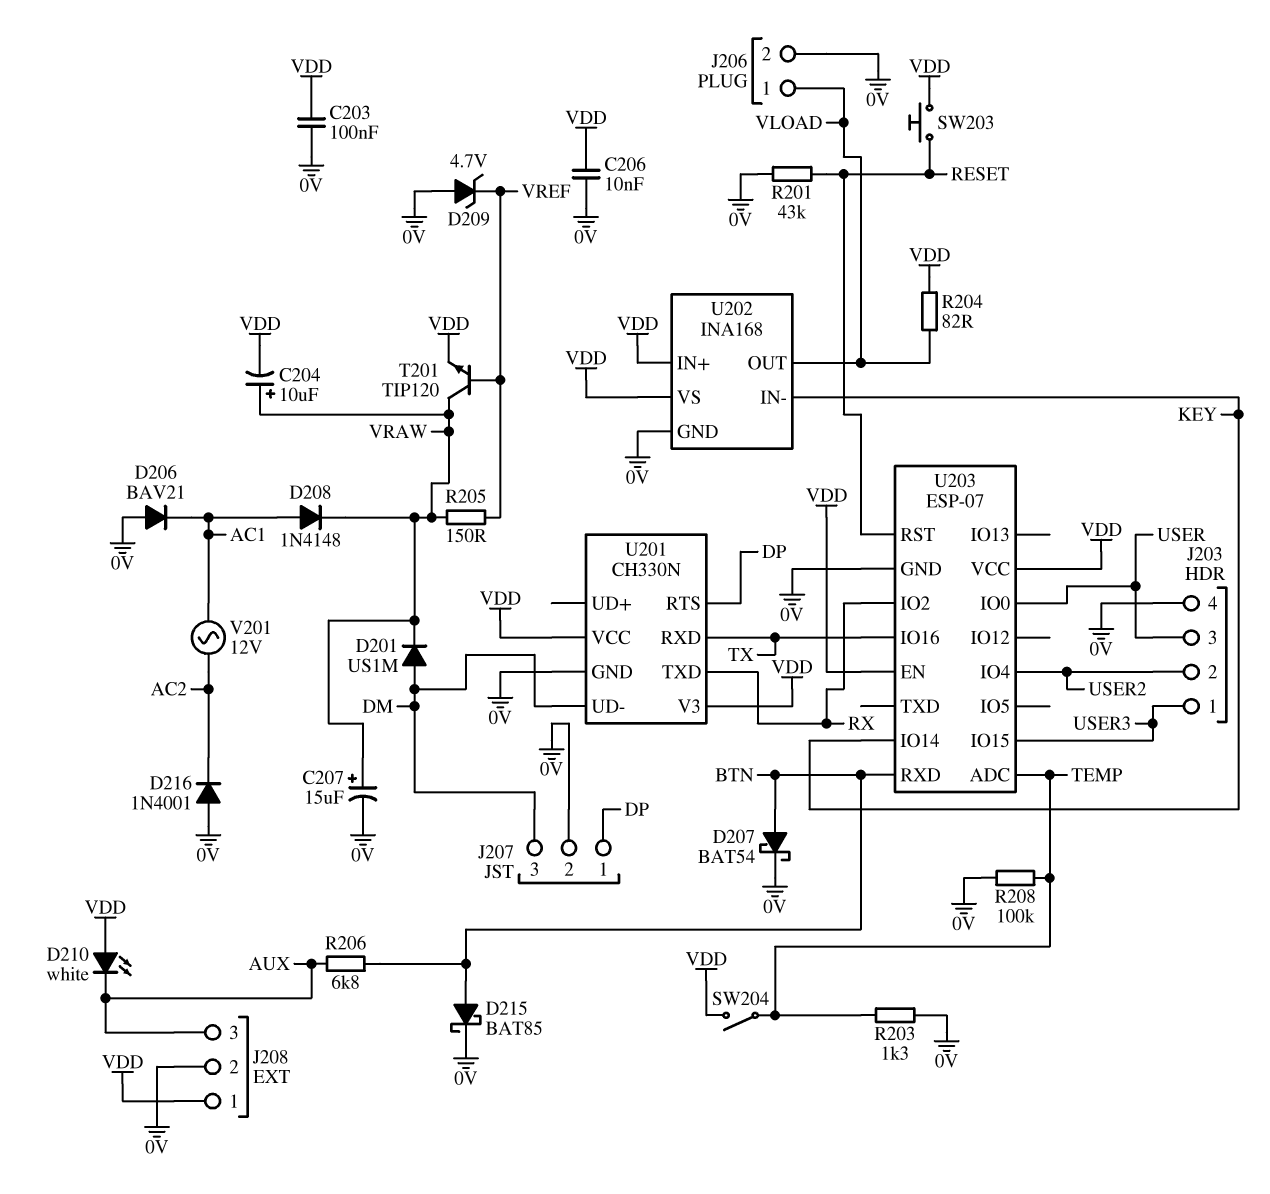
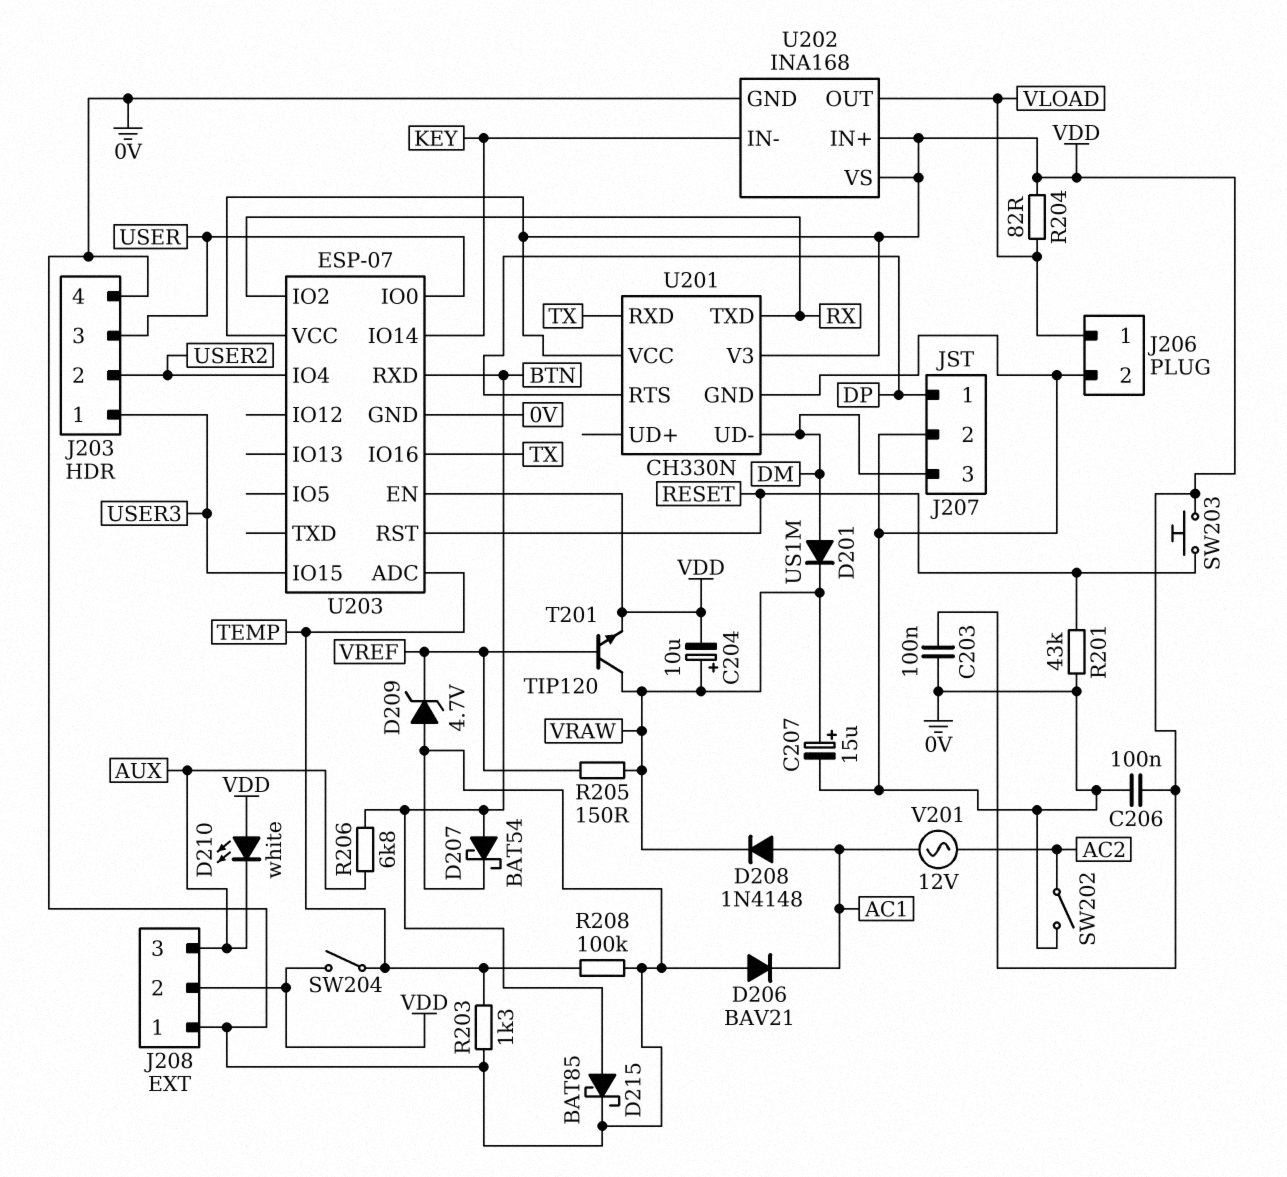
C206: 10nF (0V, VDD) -> 100nF (0V, VDD)
D216: diode 1N4001 (A 0V, K AC2) -> none
J208 pin 1: VDD -> 0V
J208 pin 2: 0V -> VDD
SW202: none -> switch (0V, AC2)

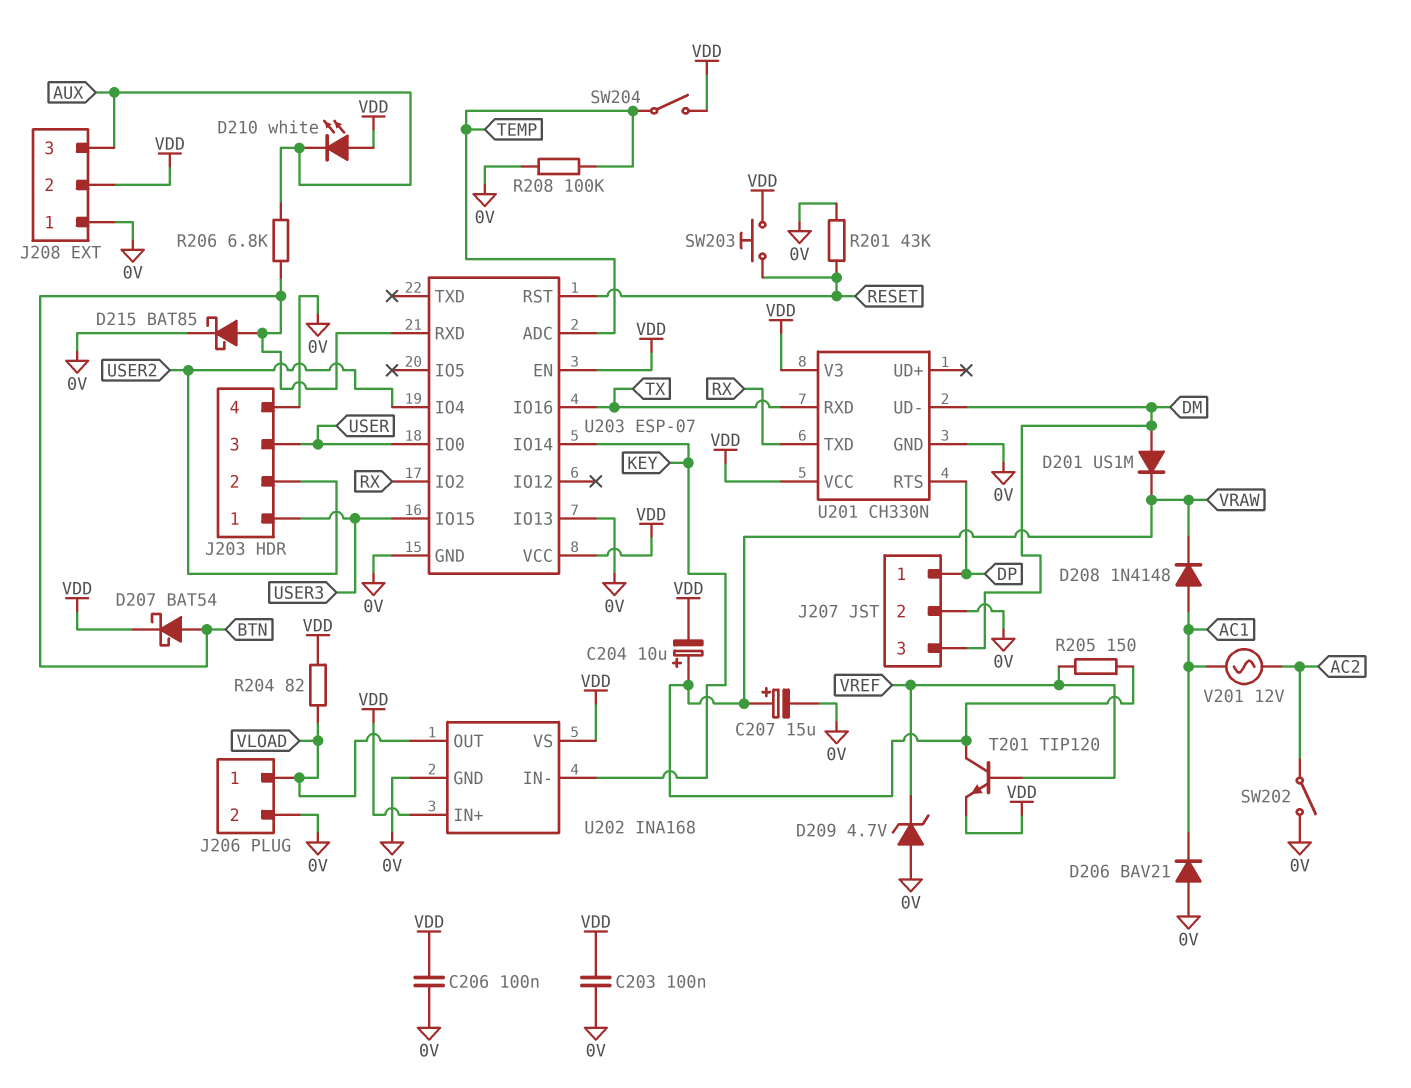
D207: schottky BAT54 (A BTN, K 0V) -> schottky BAT54 (A BTN, K VDD)
R203: 1.3k (0V, TEMP) -> none
U203 pin IO13: none -> 0V

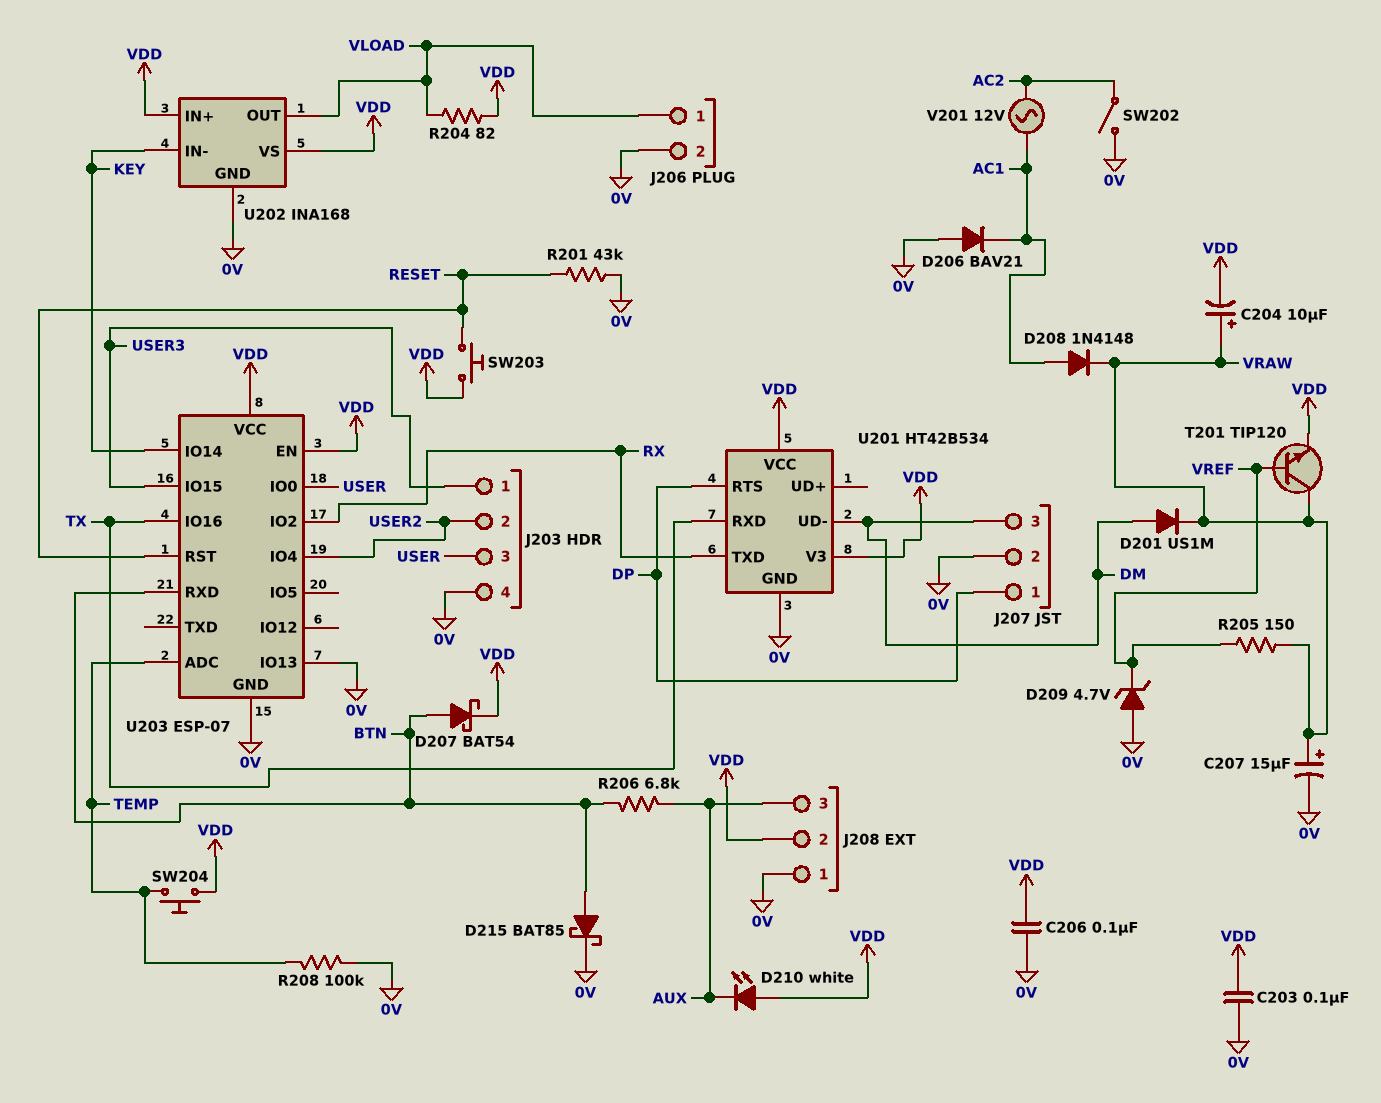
SW204: switch (TEMP, VDD) -> button (TEMP, VDD)
U201: CH330N -> HT42B534

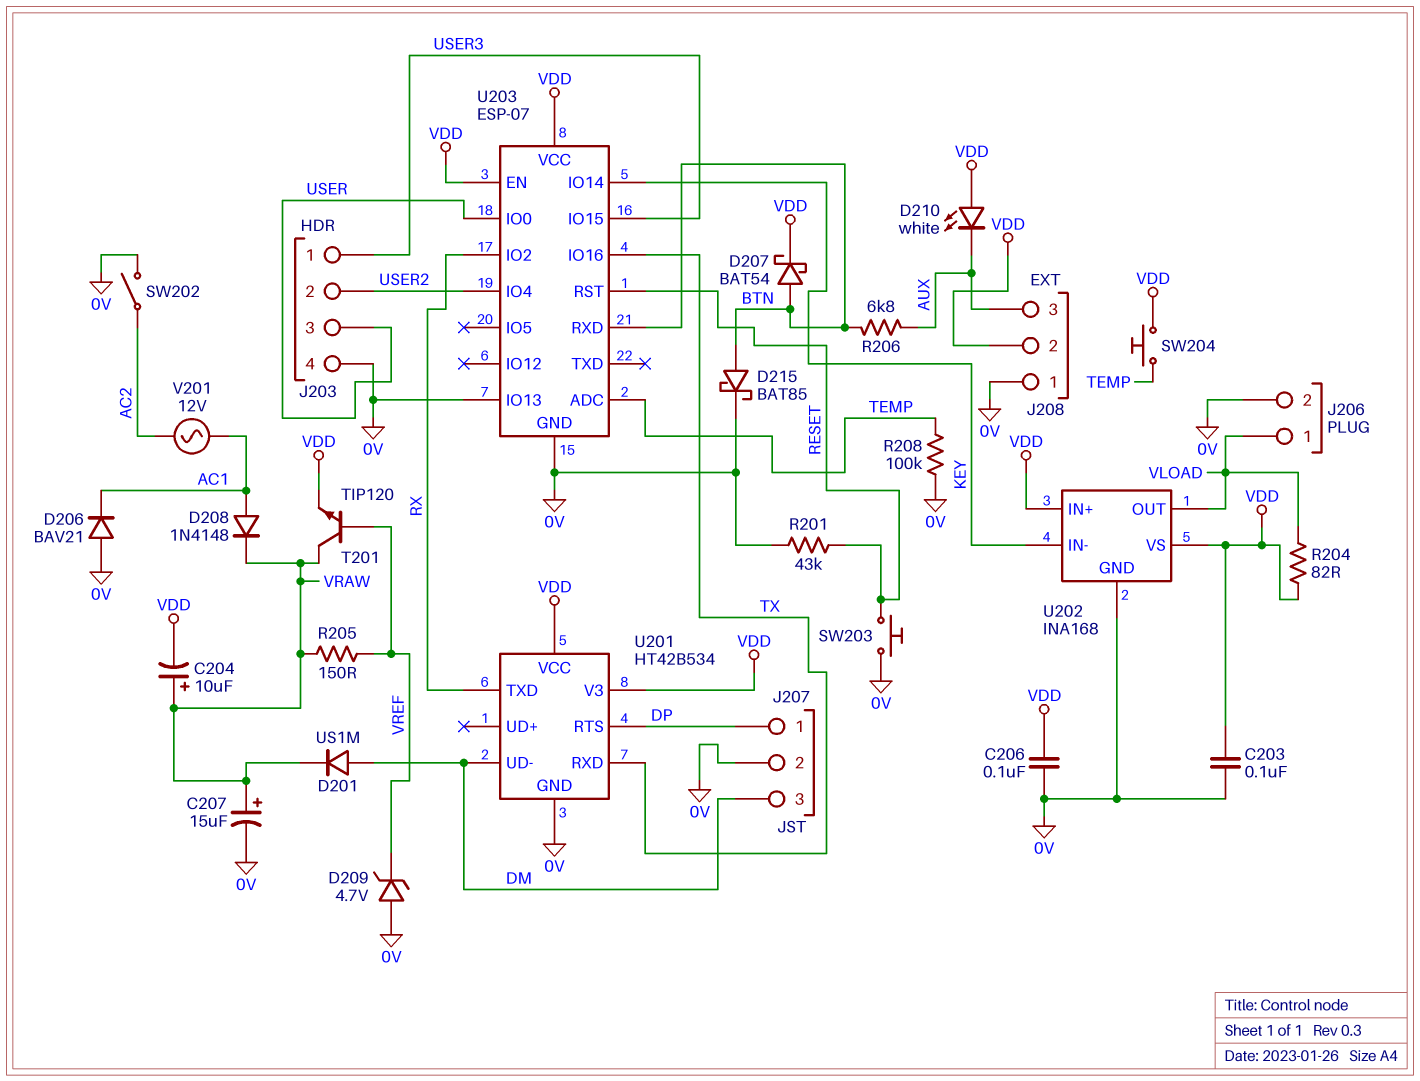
SW203: button (RESET, VDD) -> button (0V, RESET)

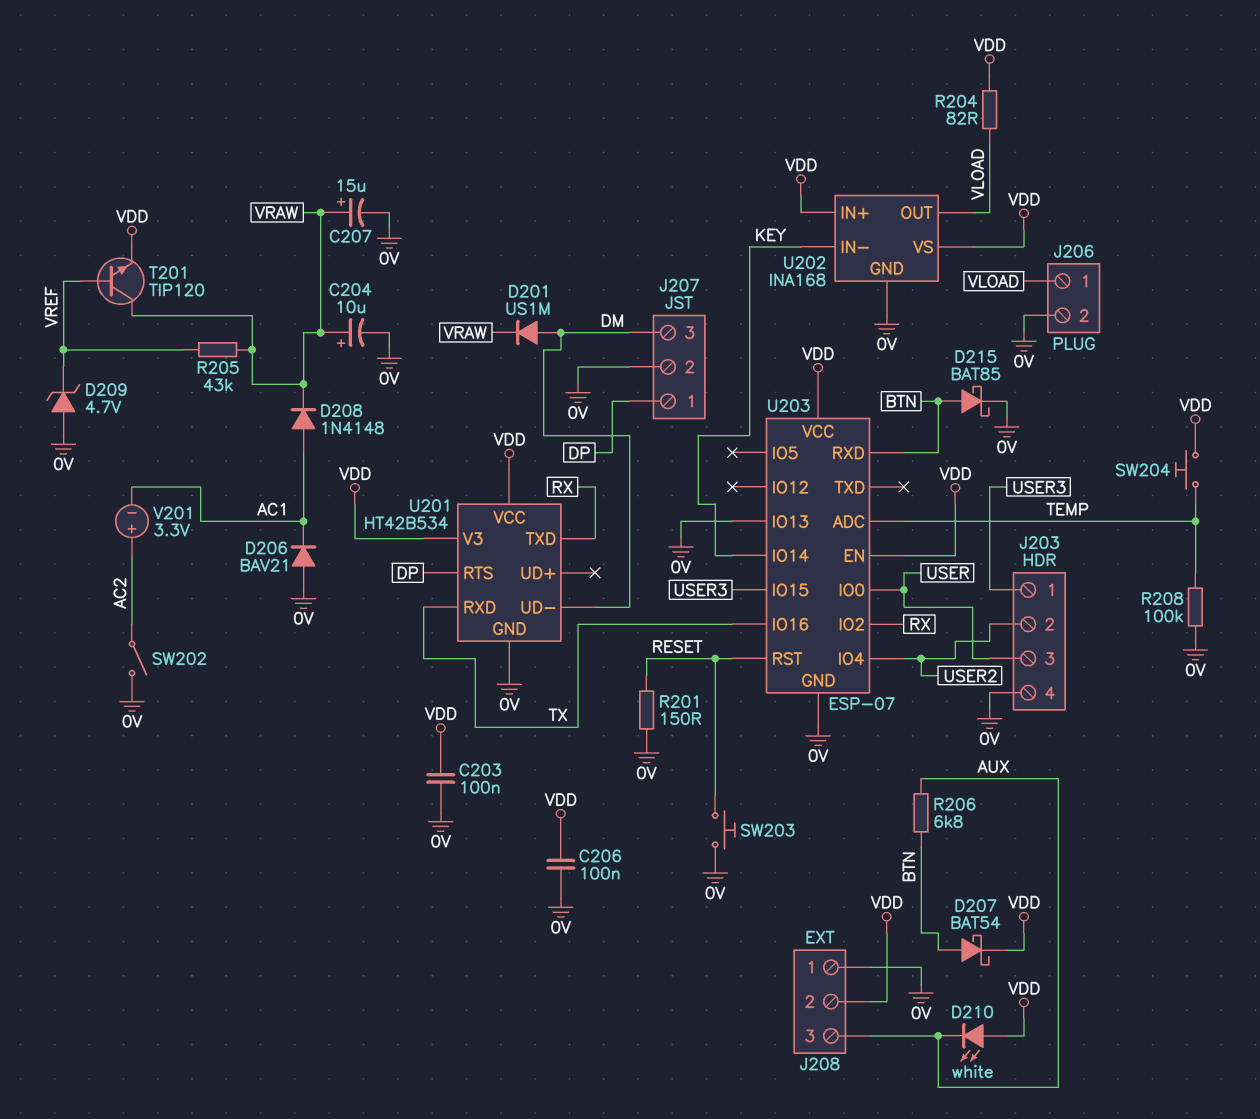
C204: 10uF (plus VRAW, minus VDD) -> 10uF (plus VRAW, minus 0V)
R201: 43k (0V, RESET) -> 150 (0V, RESET)
R205: 150 (VRAW, VREF) -> 43k (VRAW, VREF)
V201: AC 12V (AC1, AC2) -> 3.3V (plus AC2, minus AC1)

